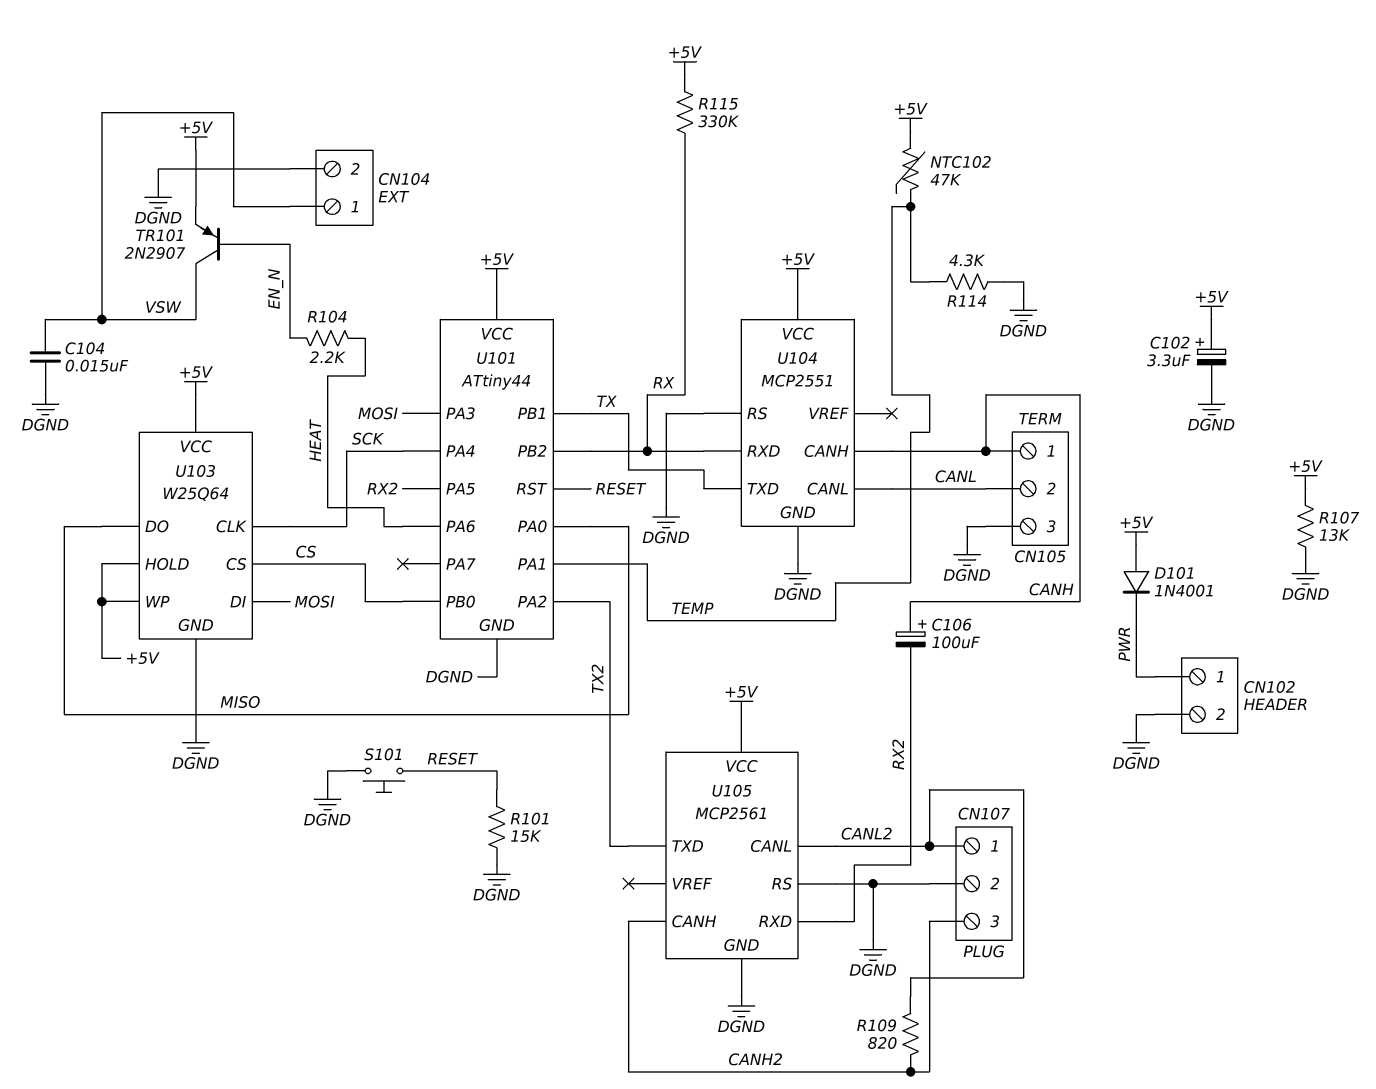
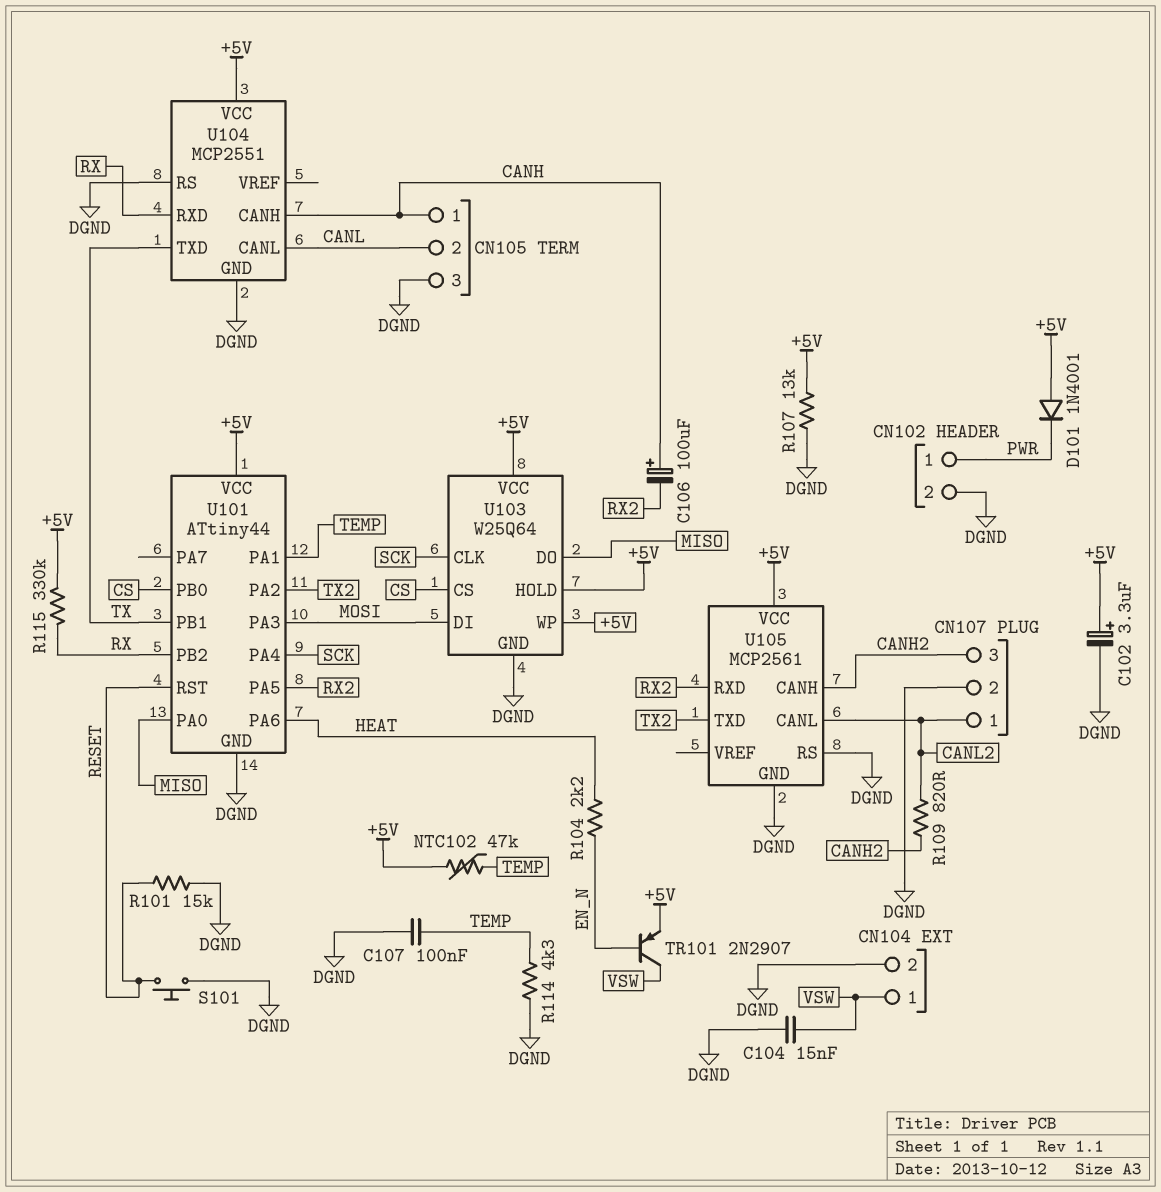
C107: none -> 100nF (DGND, TEMP)

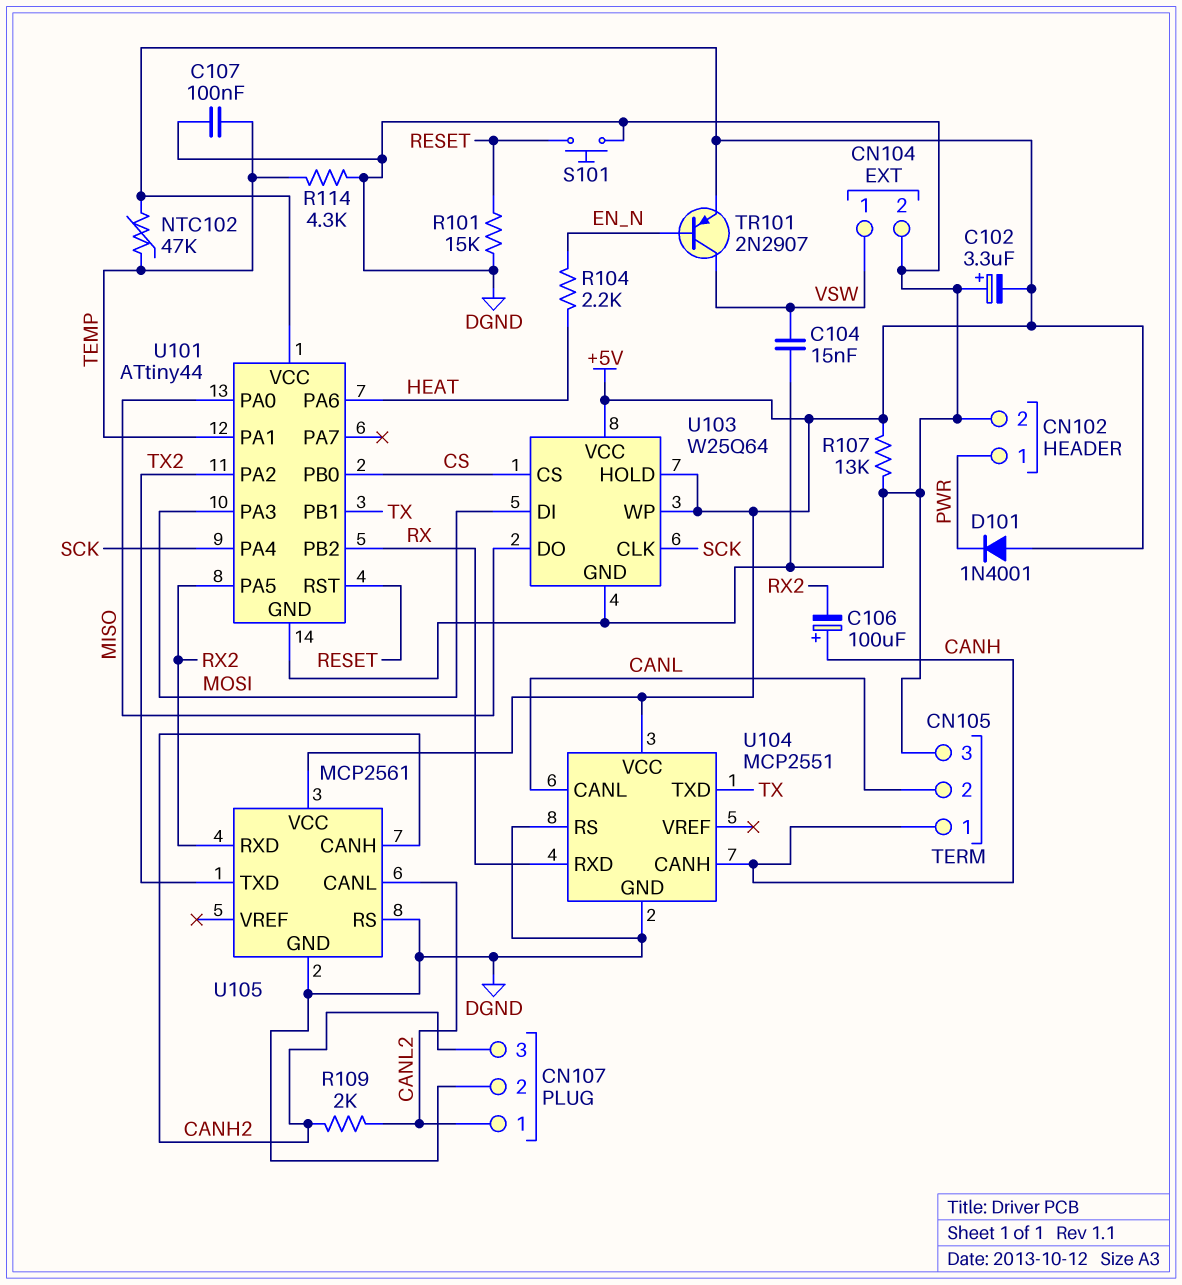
C102: 3.3uF (plus +5V, minus DGND) -> 3.3uF (plus DGND, minus +5V)
R109: 820 (CANH2, CANL2) -> 2k (CANH2, CANL2)
R115: 330k (+5V, RX) -> none

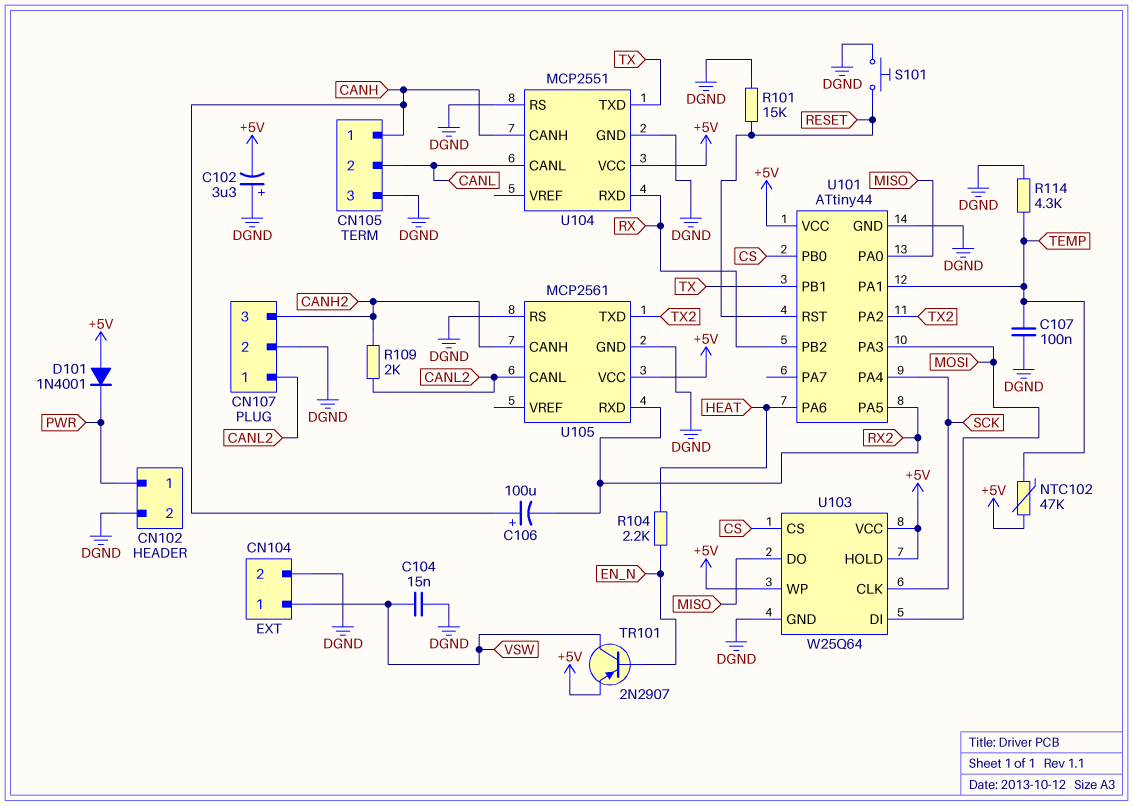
R107: 13k (+5V, DGND) -> none

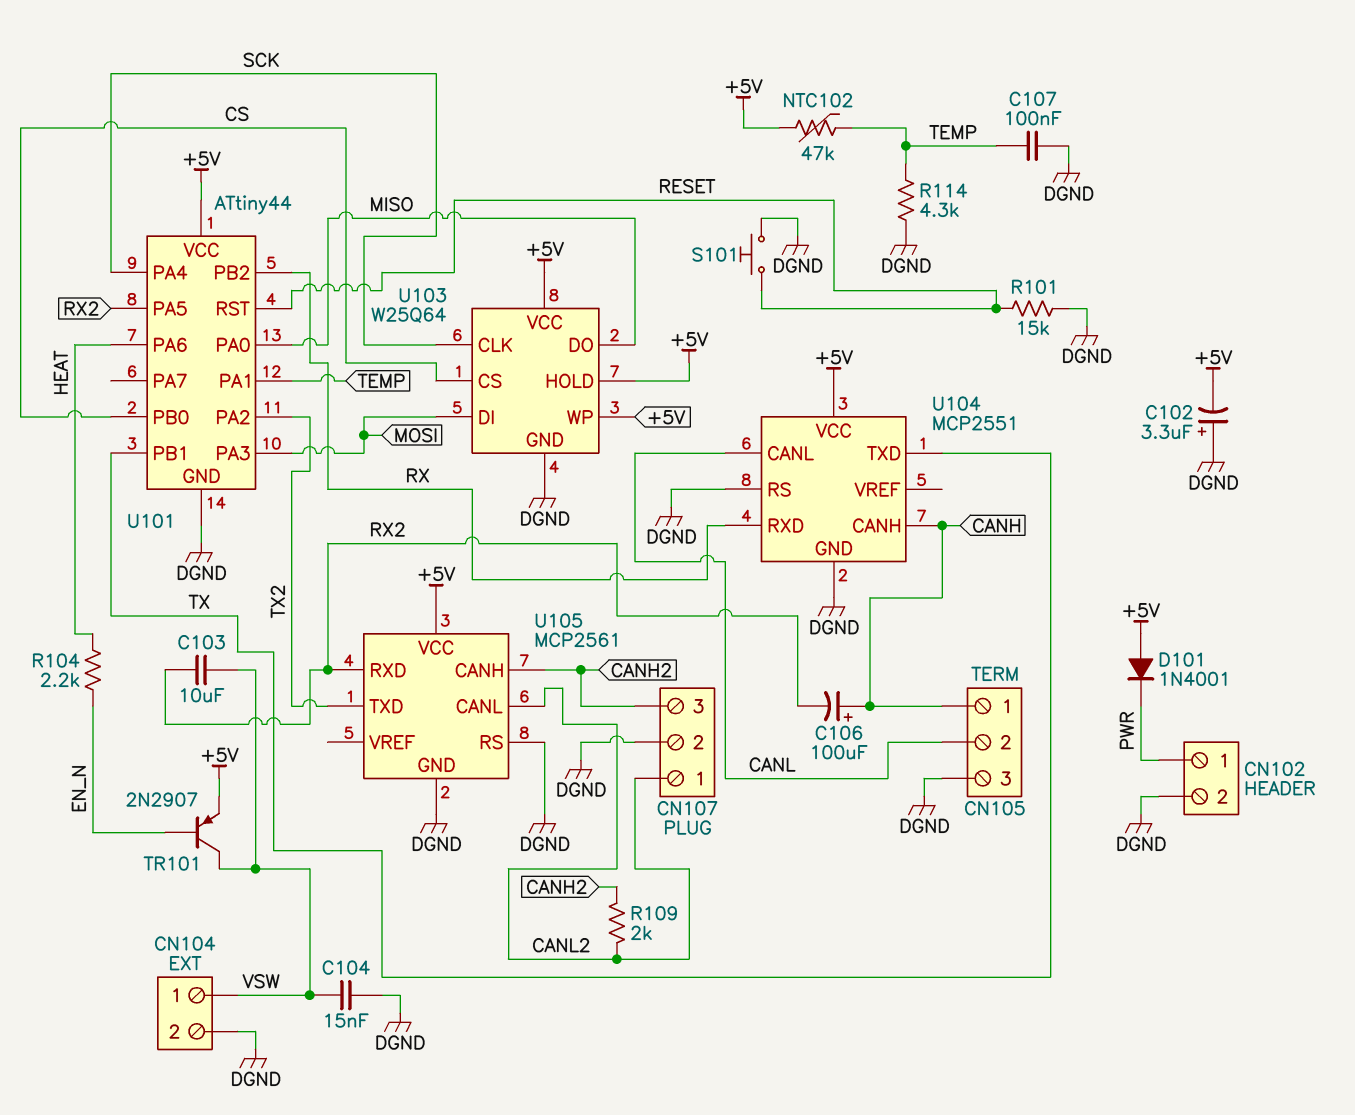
C103: none -> 10uF (RX2, VSW)

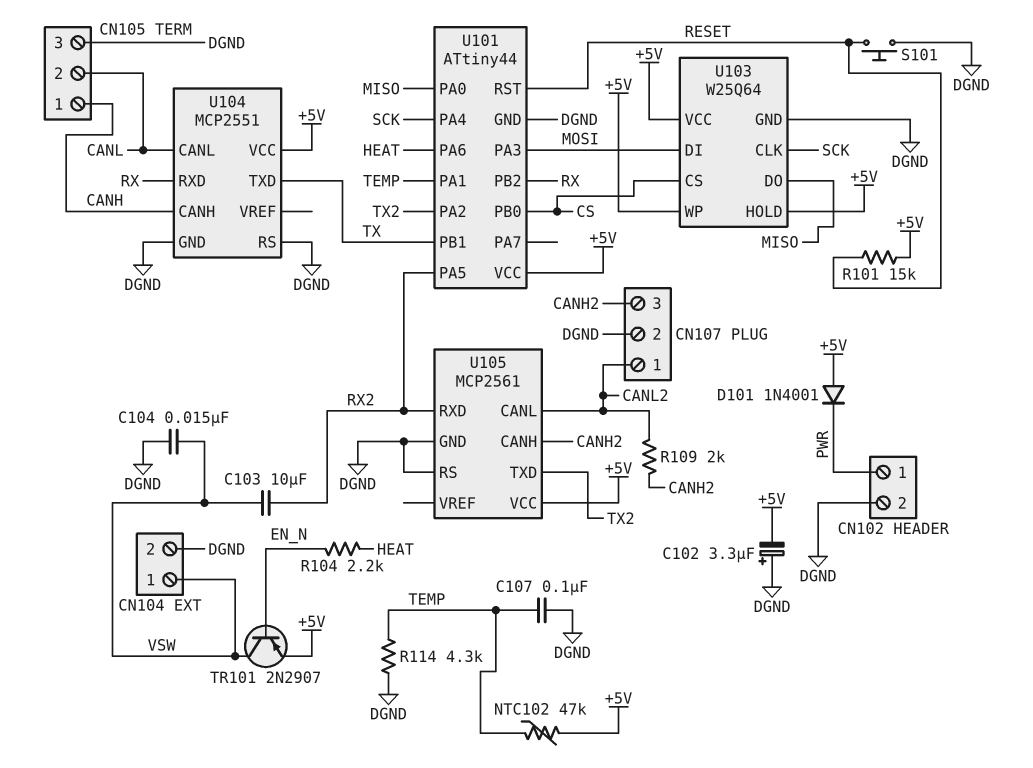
C106: 100uF (plus CANH, minus RX2) -> none
R101: 15k (DGND, RESET) -> 15k (+5V, RESET)

